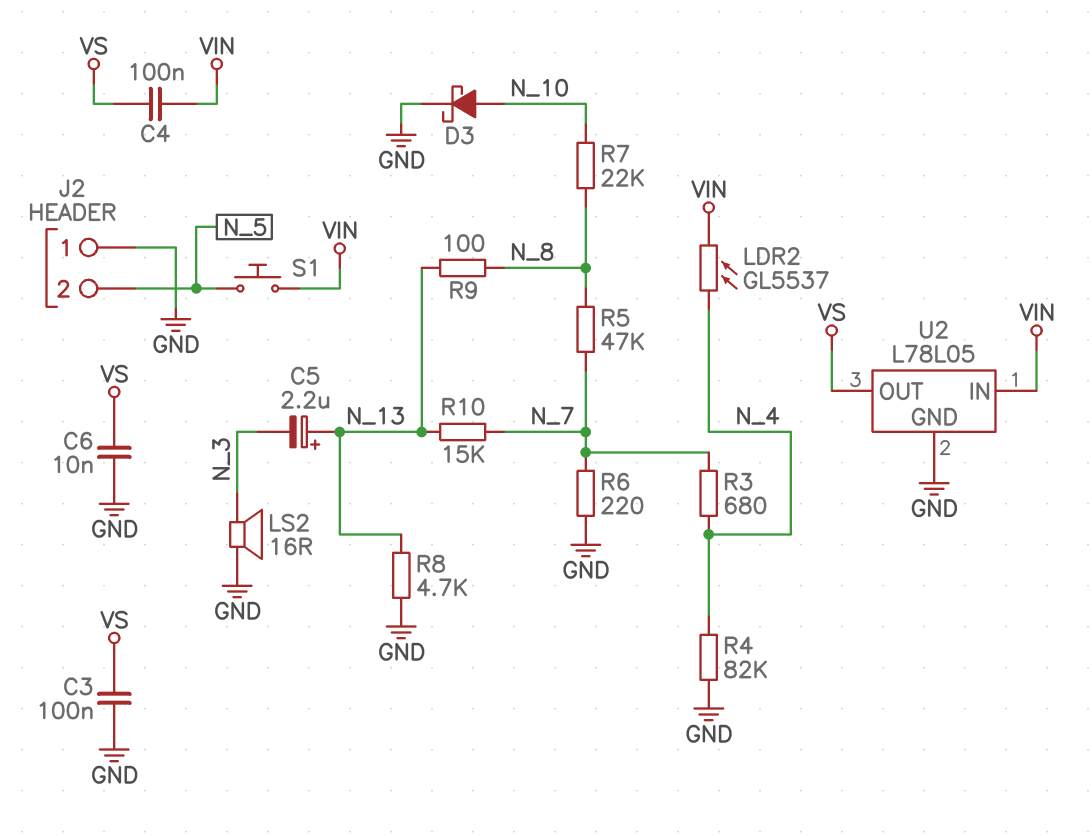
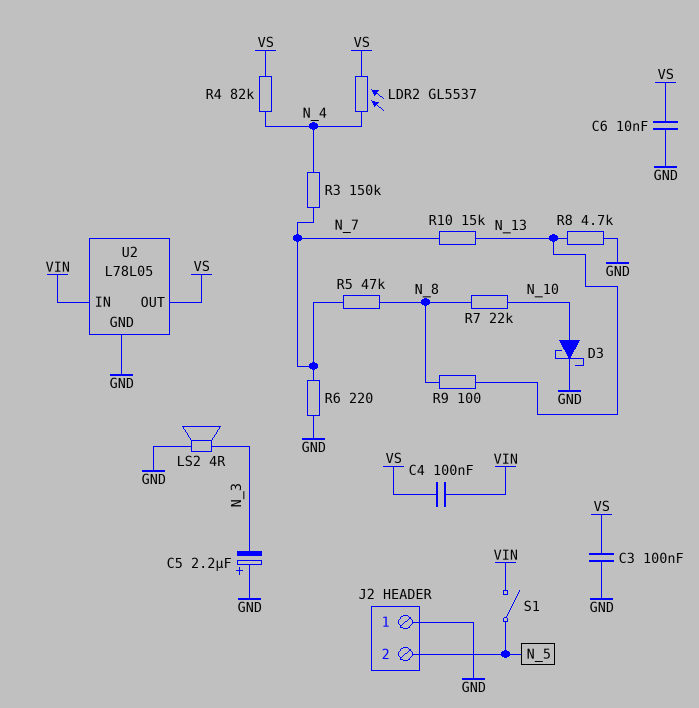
C5: 2.2uF (plus N_13, minus N_3) -> 2.2uF (plus GND, minus N_3)
LDR2: GL5537 (N_4, VIN) -> GL5537 (N_4, VS)
LS2: speaker 16R (GND, N_3) -> speaker 4R (GND, N_3)
R3: 680 (N_4, N_7) -> 150k (N_4, N_7)
R4: 82k (GND, N_4) -> 82k (N_4, VS)
S1: button (N_5, VIN) -> switch (N_5, VIN)

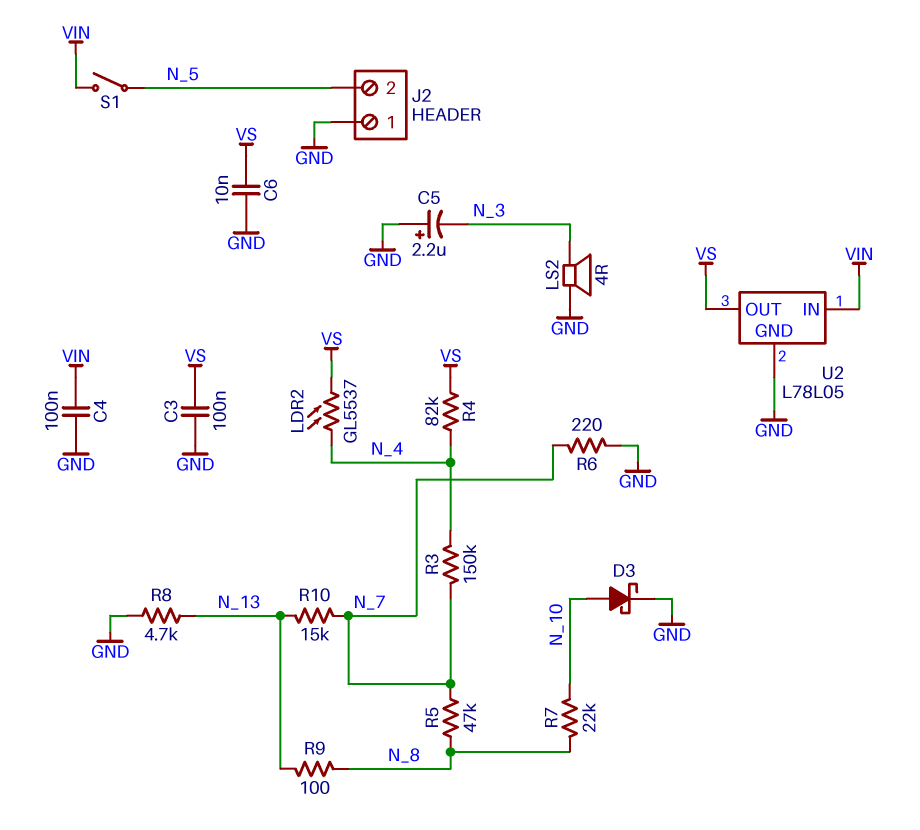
C4: 100nF (VIN, VS) -> 100nF (GND, VIN)

